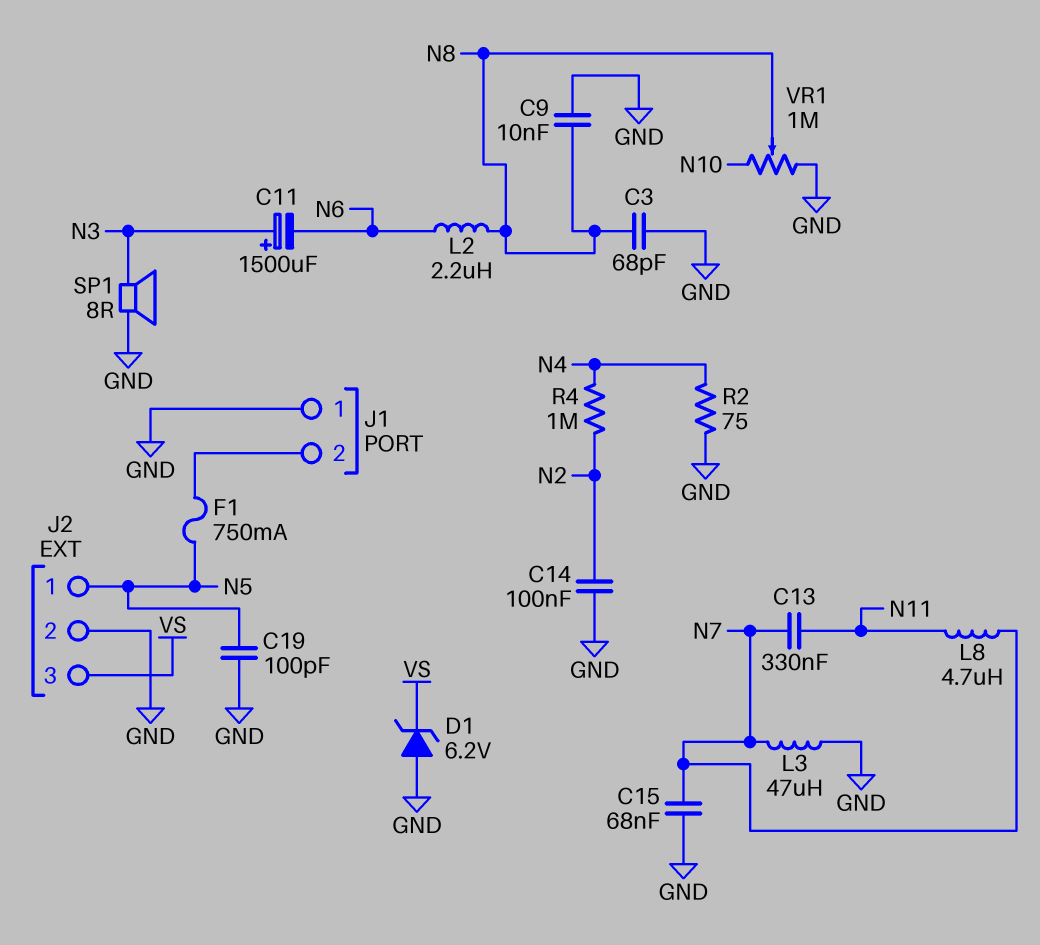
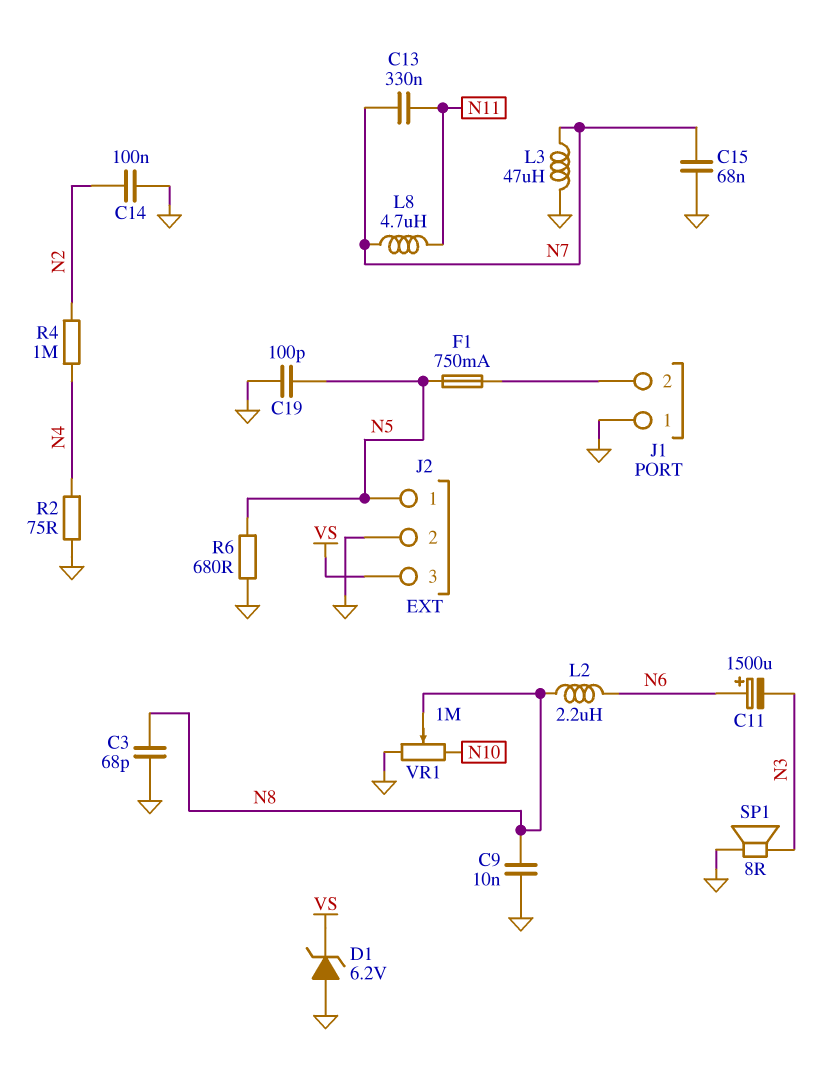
C11: 1500uF (plus N3, minus N6) -> 1500uF (plus N6, minus N3)
R6: none -> 680 (GND, N5)

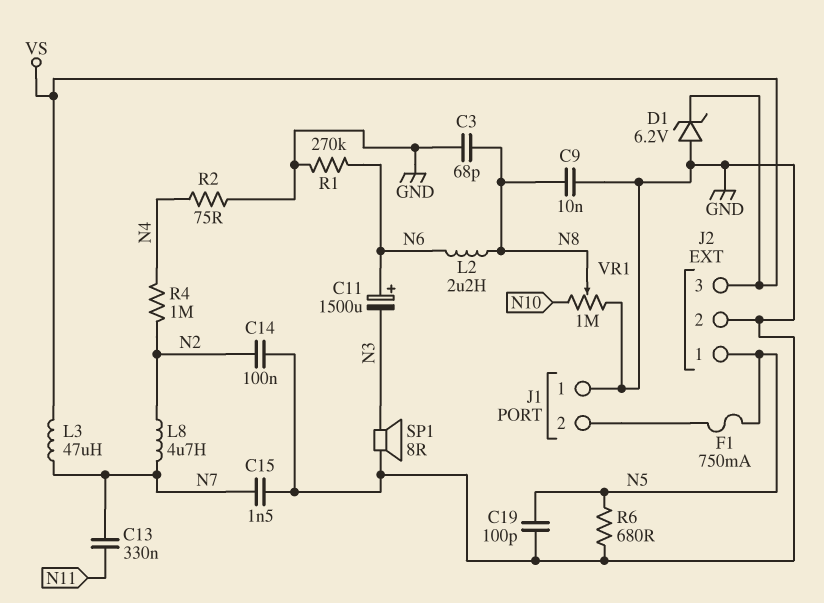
C15: 68nF (GND, N7) -> 1.5nF (GND, N7)
L3: 47uH (GND, N7) -> 47uH (N7, VS)
L8: 4.7uH (N7, N11) -> 4.7uH (N2, N7)
R1: none -> 270k (GND, N6)

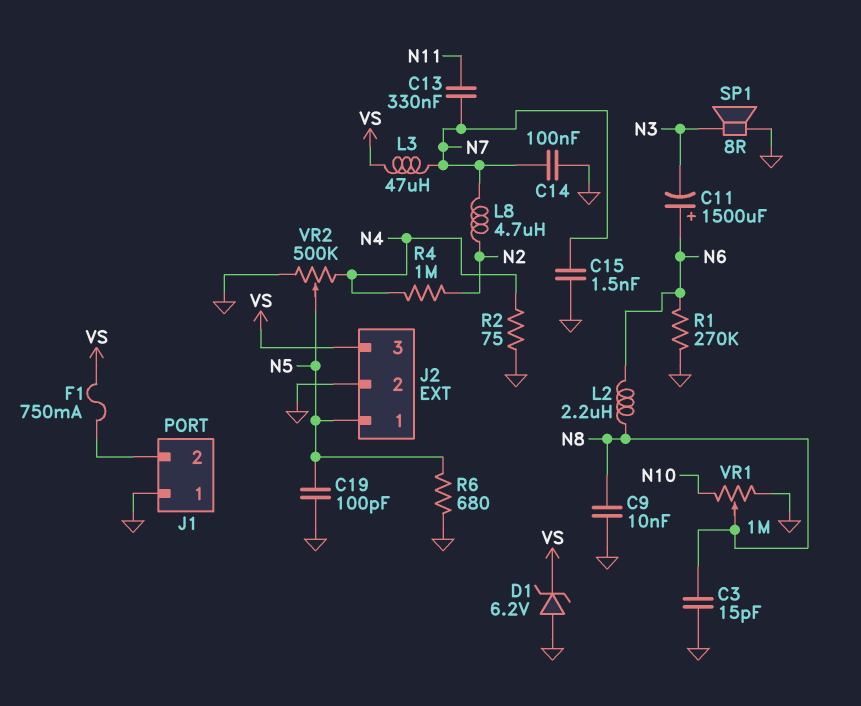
C3: 68pF (GND, N8) -> 15pF (GND, N8)
C14: 100nF (GND, N2) -> 100nF (GND, N7)
F1: 750mA (J1/2, N5) -> 750mA (J1/2, VS)
VR2: none -> 500k (GND, N4, wiper N5)

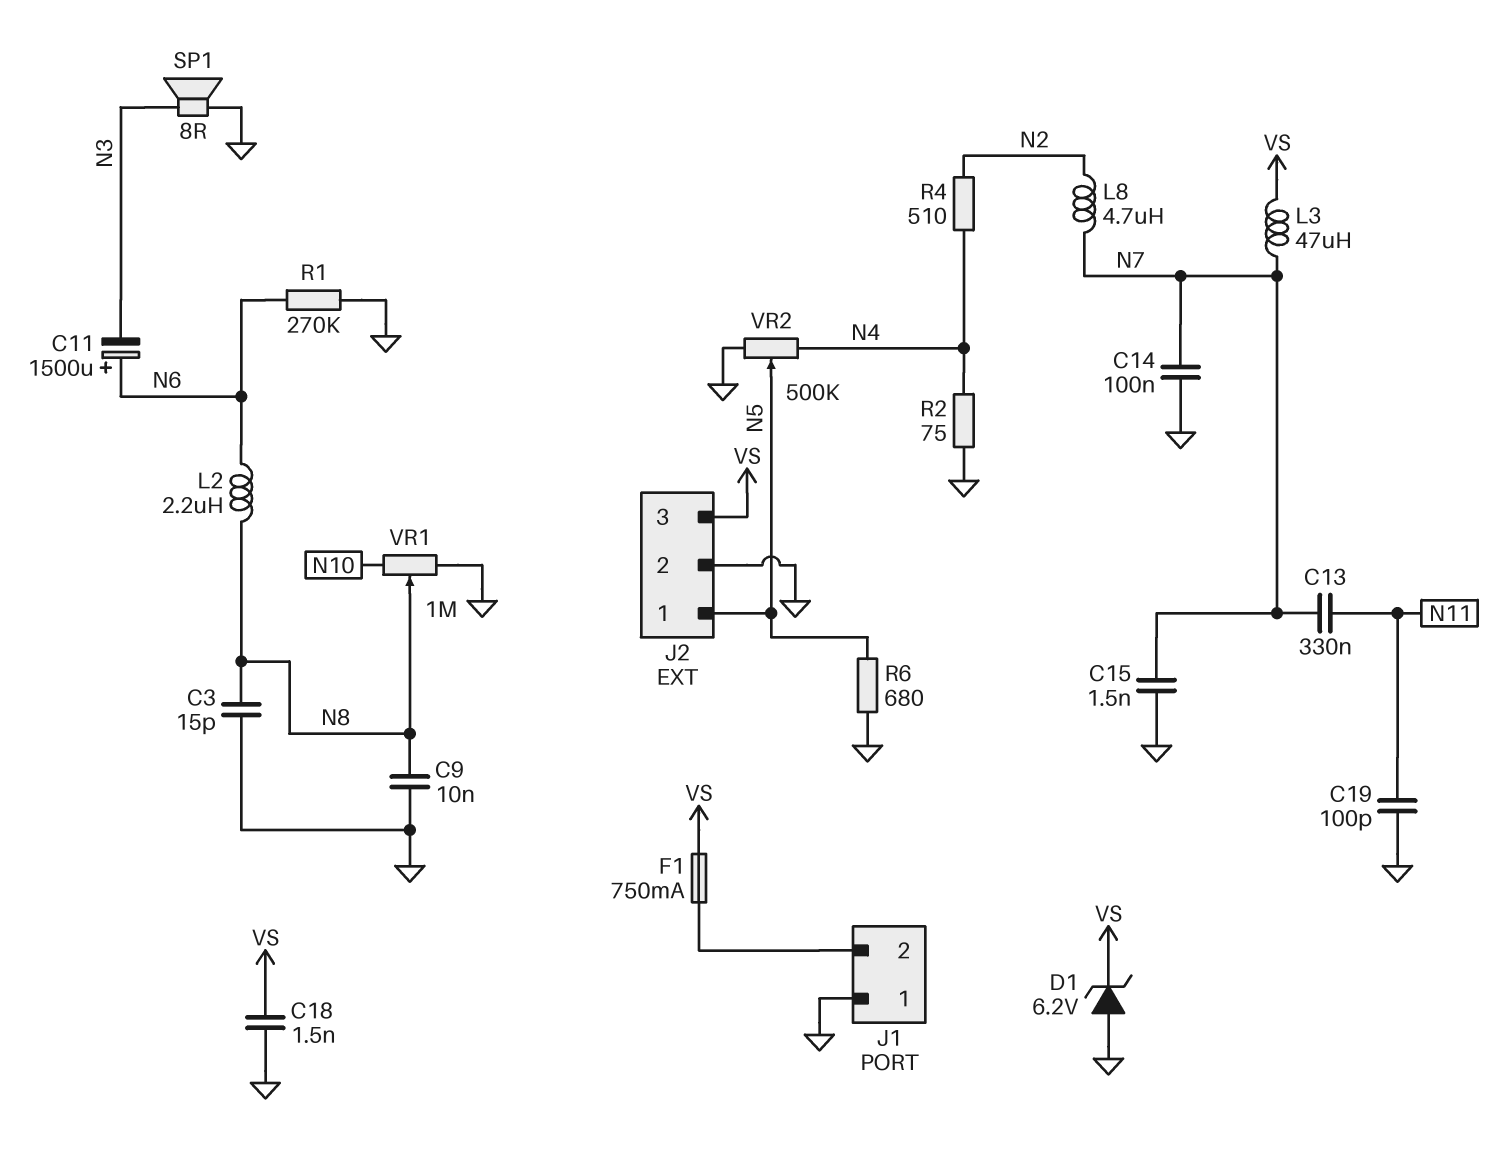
C18: none -> 1.5nF (GND, VS)
C19: 100pF (GND, N5) -> 100pF (GND, N11)
R4: 1M (N2, N4) -> 510 (N2, N4)

